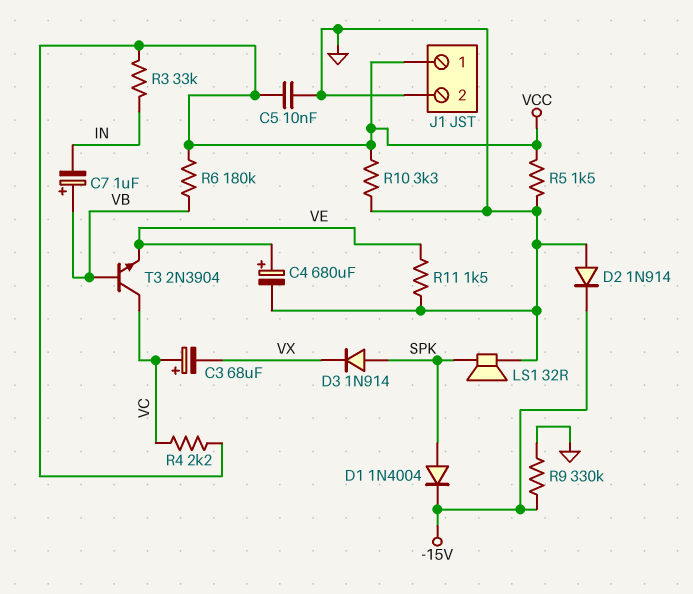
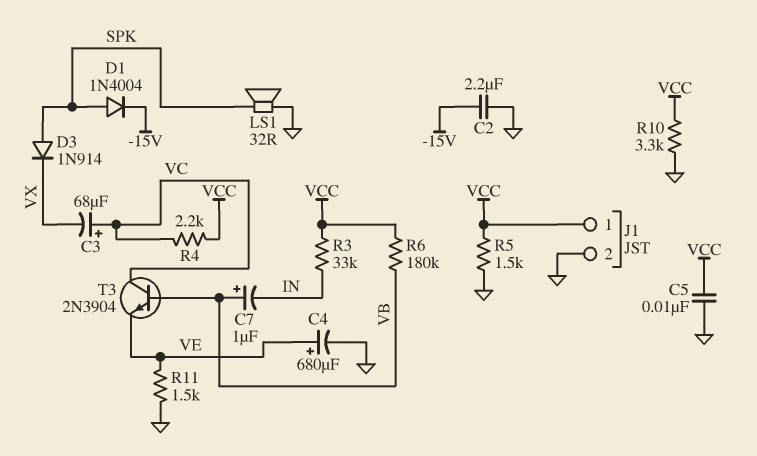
C2: none -> 2.2uF (-15V, GND)
D2: diode 1N914 (A GND, K -15V) -> none
R9: 330k (-15V, GND) -> none

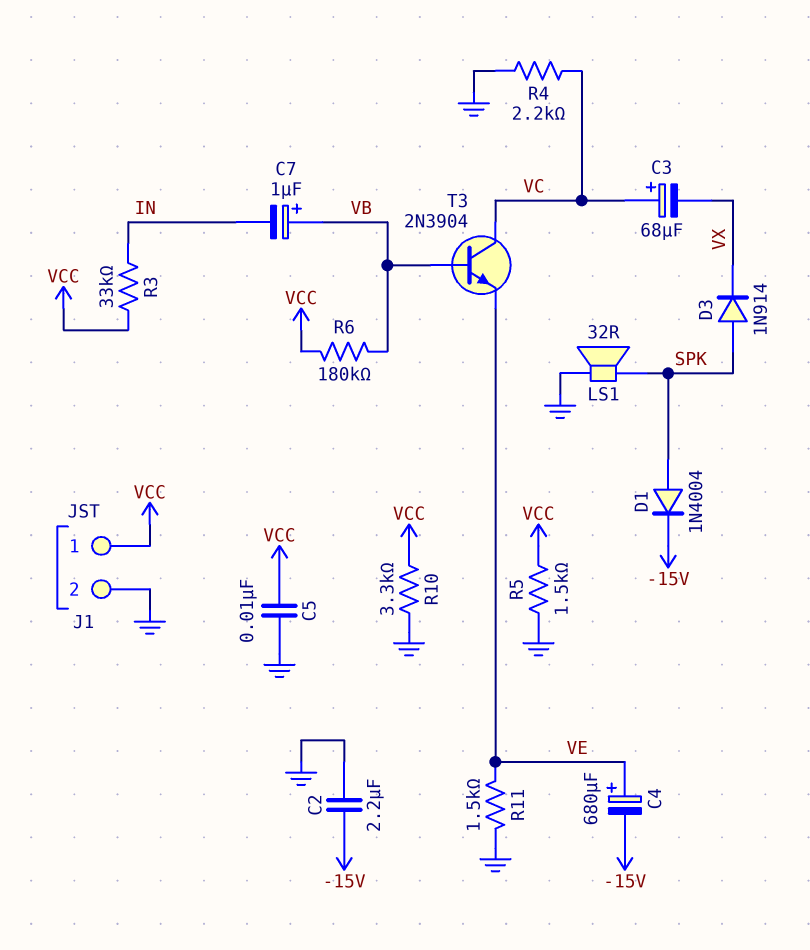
C4: 680uF (plus VE, minus GND) -> 680uF (plus VE, minus -15V)
R4: 2.2k (VC, VCC) -> 2.2k (GND, VC)

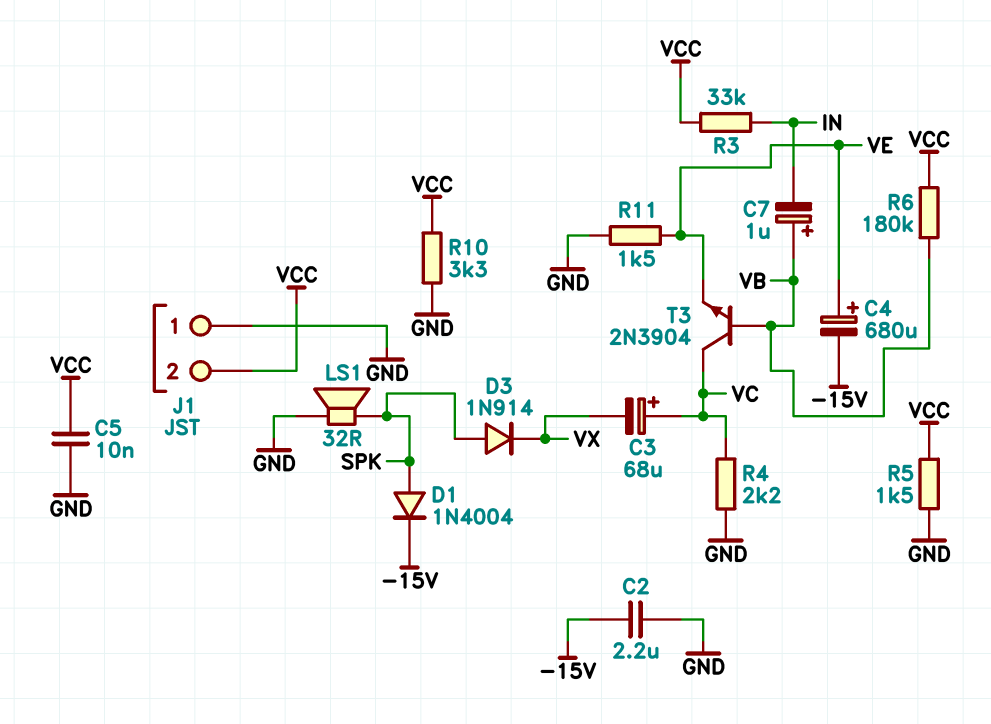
J1 pin 1: VCC -> GND
J1 pin 2: GND -> VCC

